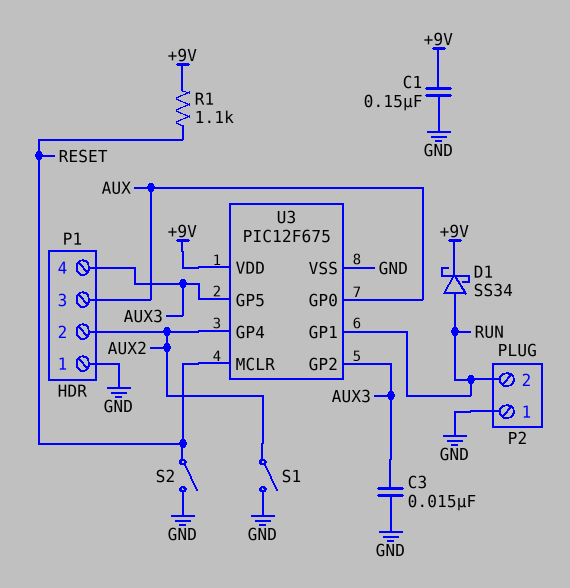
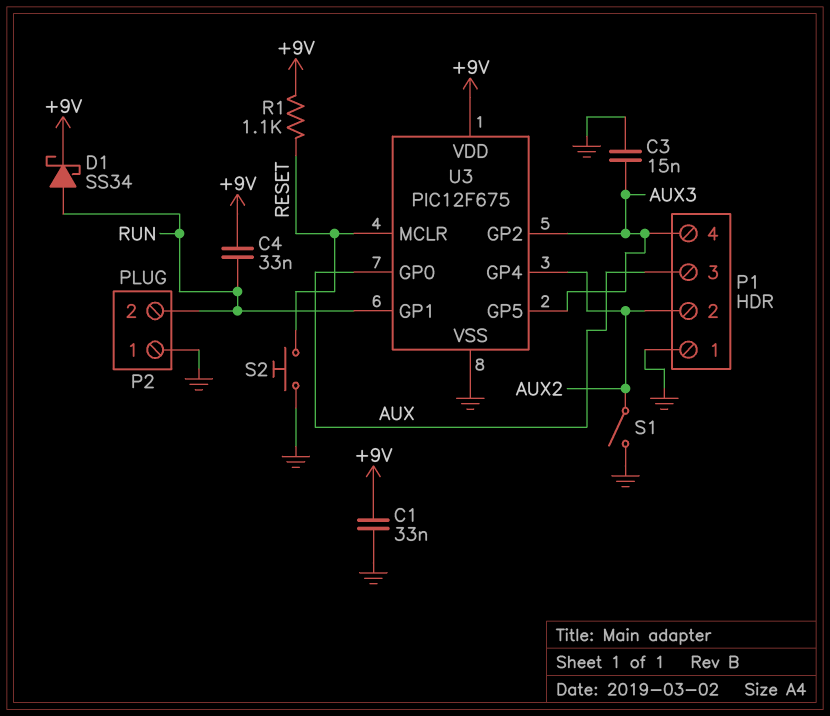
C1: 150nF (+9V, GND) -> 33nF (+9V, GND)
C4: none -> 33nF (+9V, RUN)
S2: switch (GND, RESET) -> button (GND, RESET)

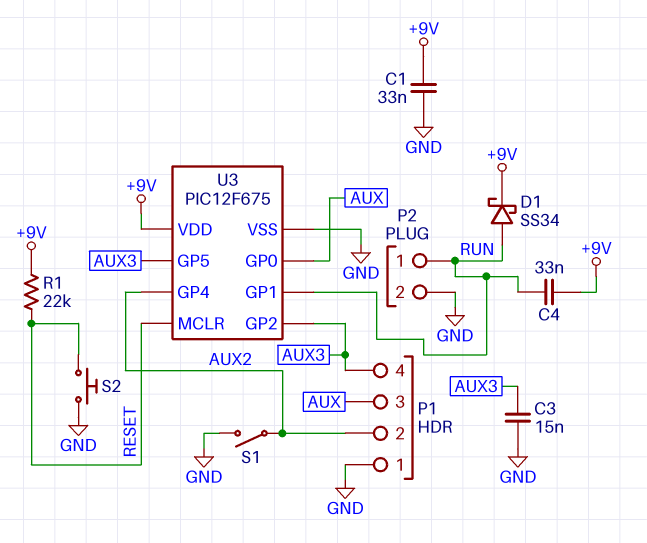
P2 pin 1: GND -> RUN
P2 pin 2: RUN -> GND
R1: 1.1k (+9V, RESET) -> 22k (+9V, RESET)

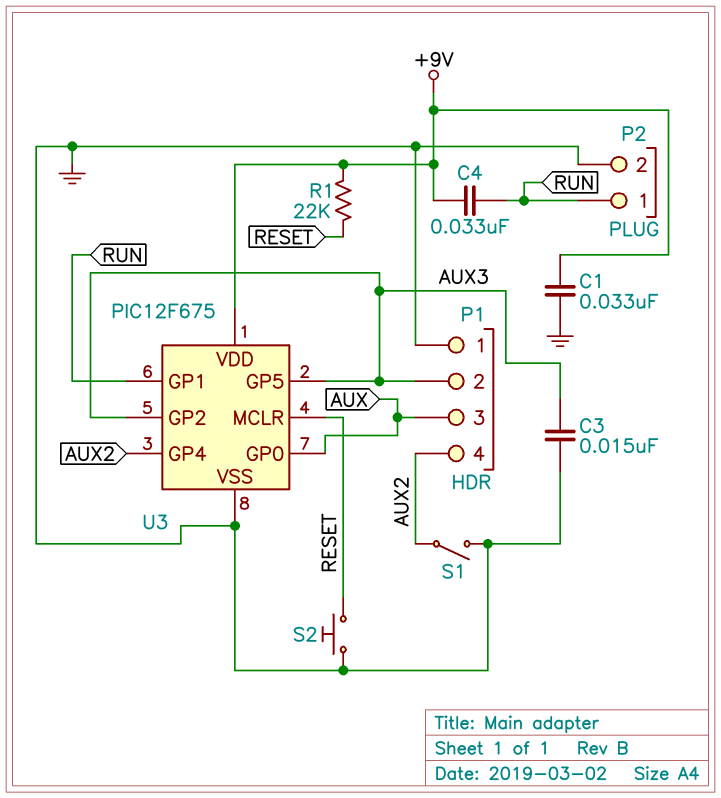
D1: schottky SS34 (A RUN, K +9V) -> none
P1 pin 2: AUX2 -> AUX3
P1 pin 4: AUX3 -> AUX2

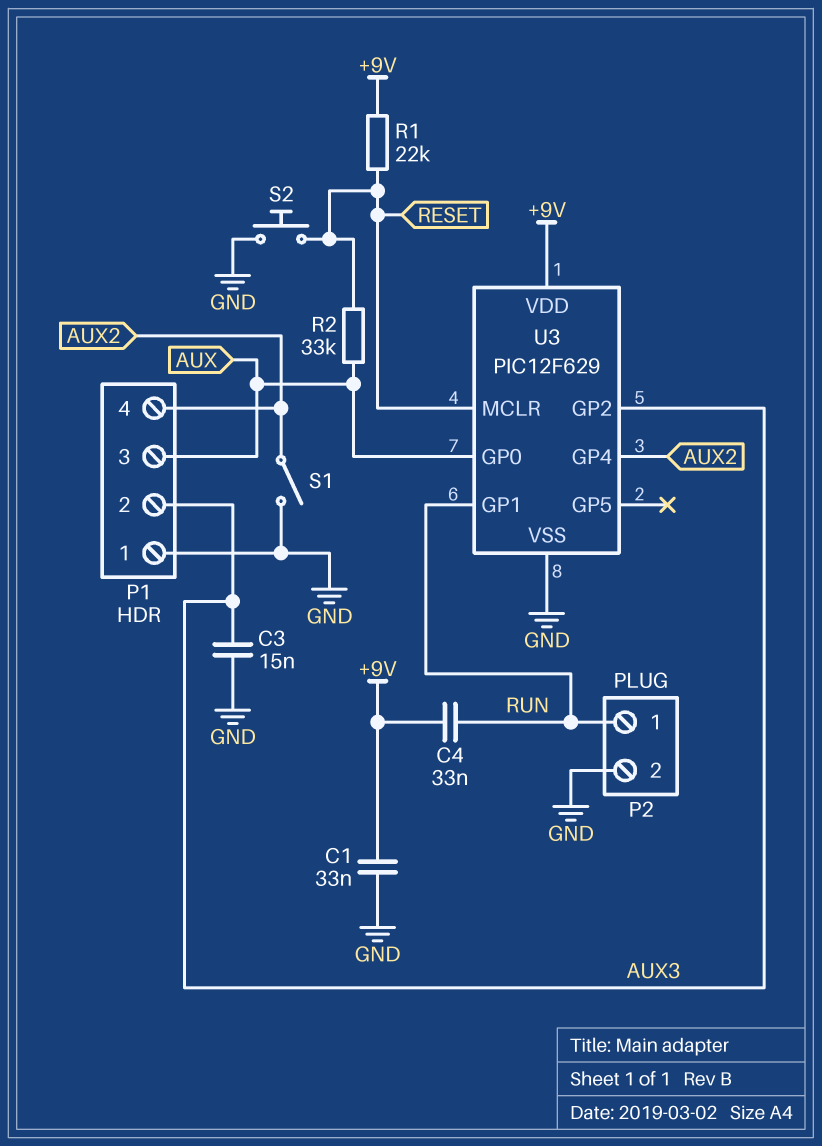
R2: none -> 33k (AUX, RESET)
U3: PIC12F675 -> PIC12F629
U3 pin GP5: AUX3 -> none

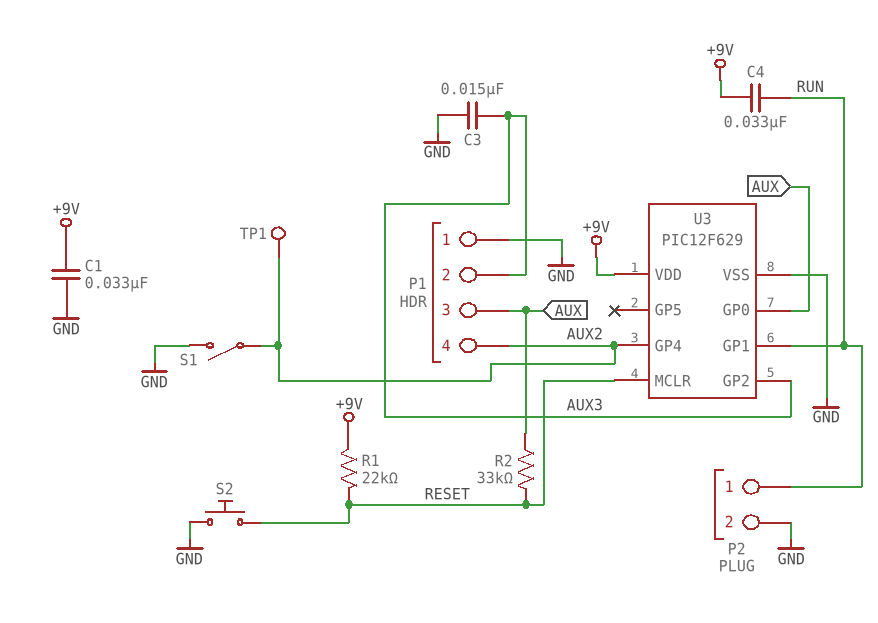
TP1: none -> test point (AUX2)

